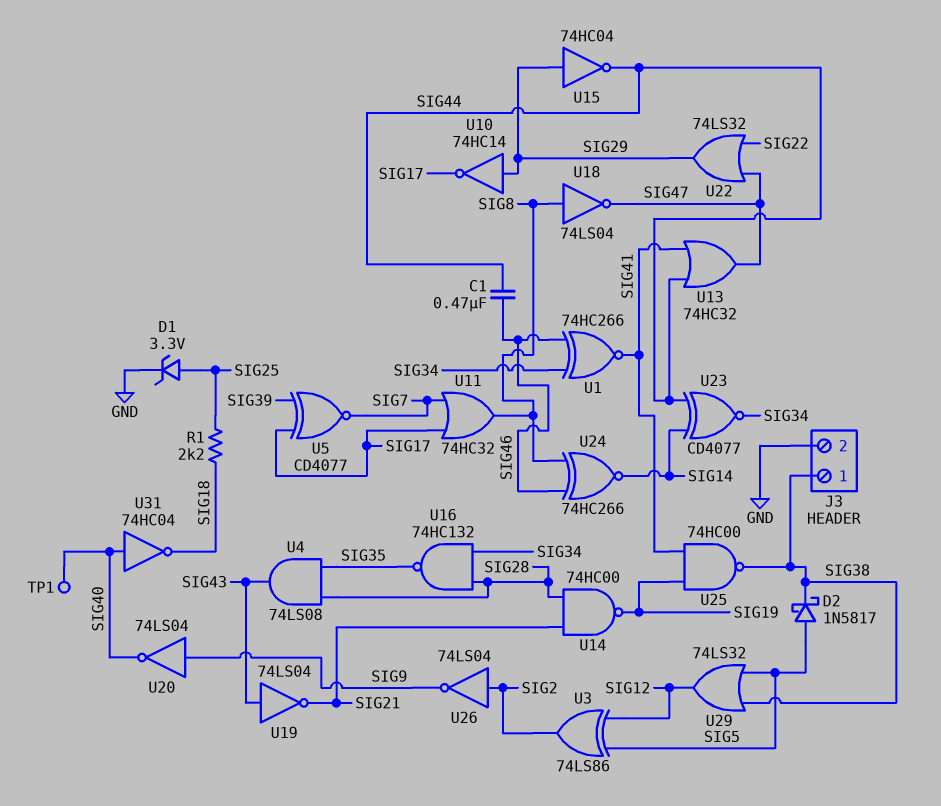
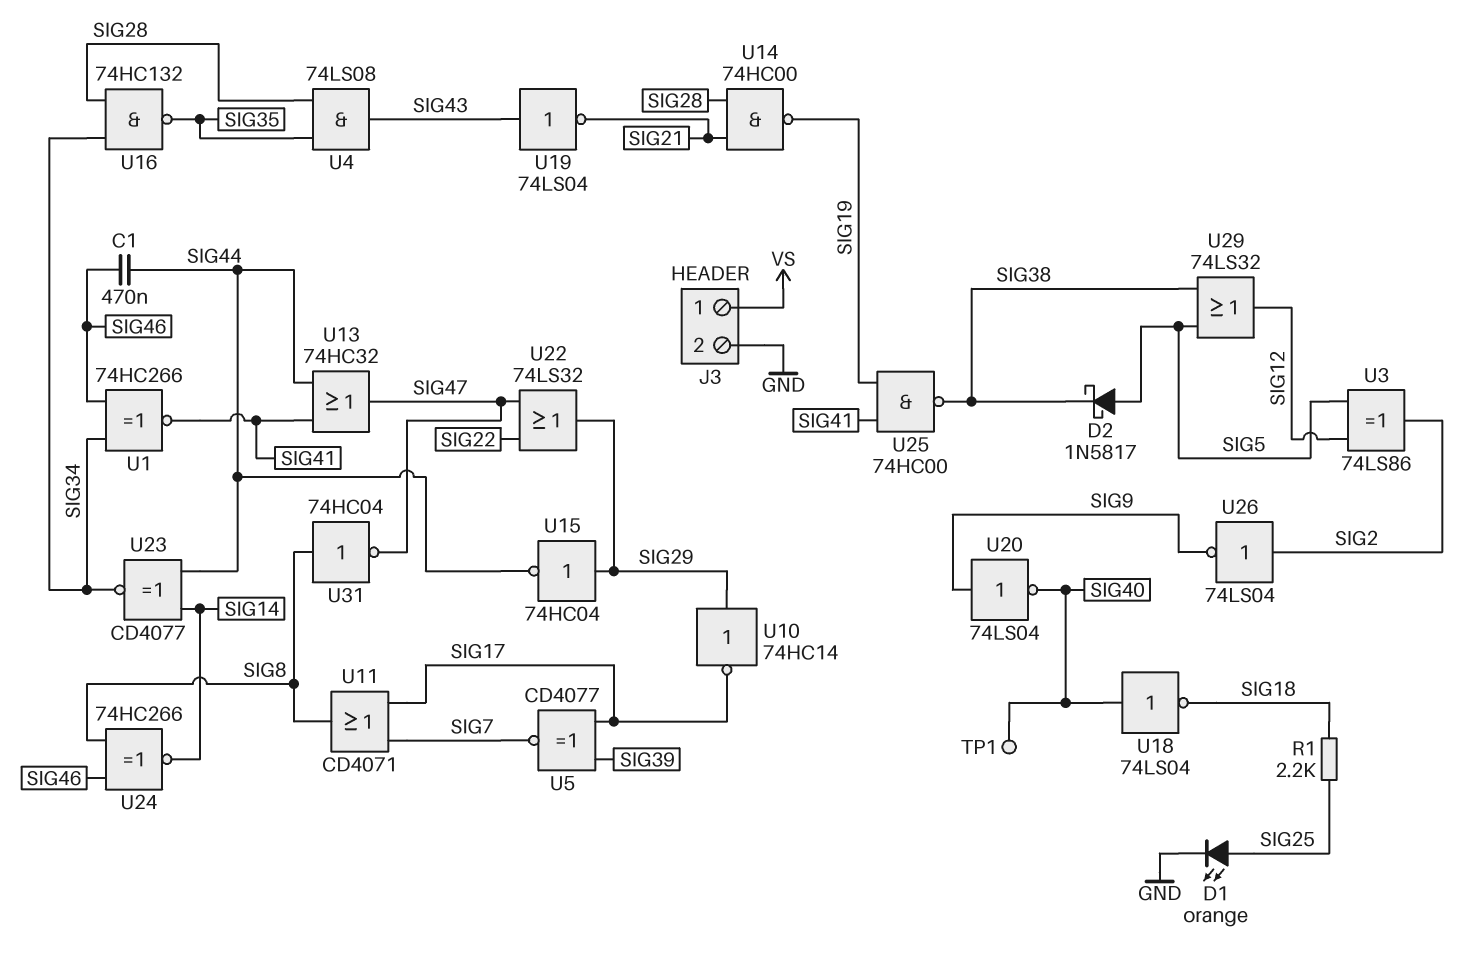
D1: zener 3.3V (A SIG25, K GND) -> LED orange (A SIG25, K GND)
J3 pin 1: SIG38 -> VS
U11: OR 74HC32 (in SIG7, in SIG17, out SIG8) -> OR CD4071 (in SIG7, in SIG17, out SIG8)
U18: NOT 74LS04 (in SIG8, out SIG47) -> NOT 74LS04 (in SIG40, out SIG18)
U31: NOT 74HC04 (in SIG40, out SIG18) -> NOT 74HC04 (in SIG8, out SIG47)

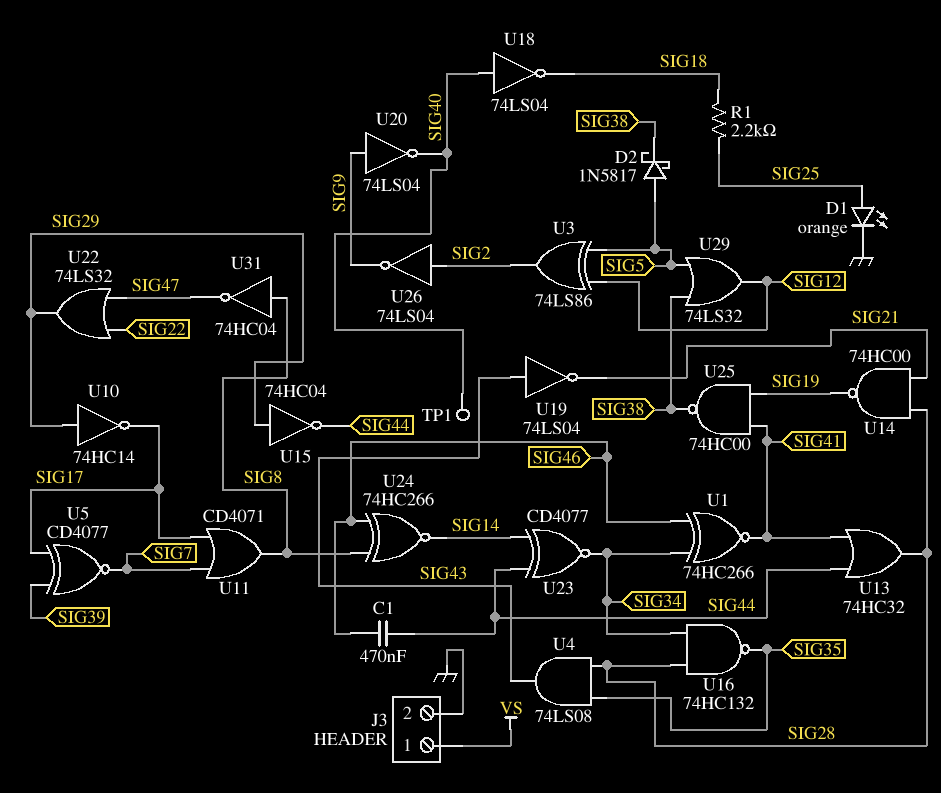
U13: OR 74HC32 (in SIG41, in SIG44, out SIG47) -> OR 74HC32 (in SIG41, in SIG44, out SIG28)

